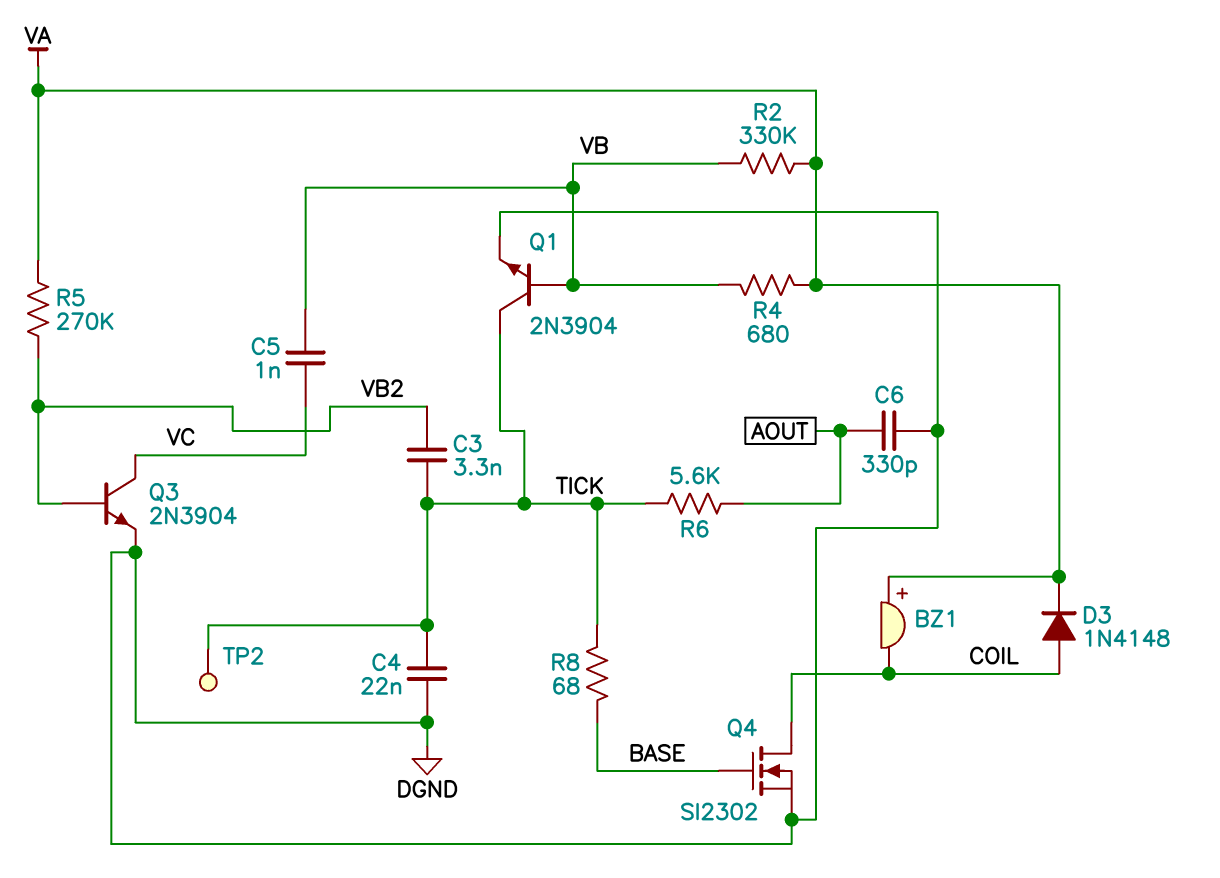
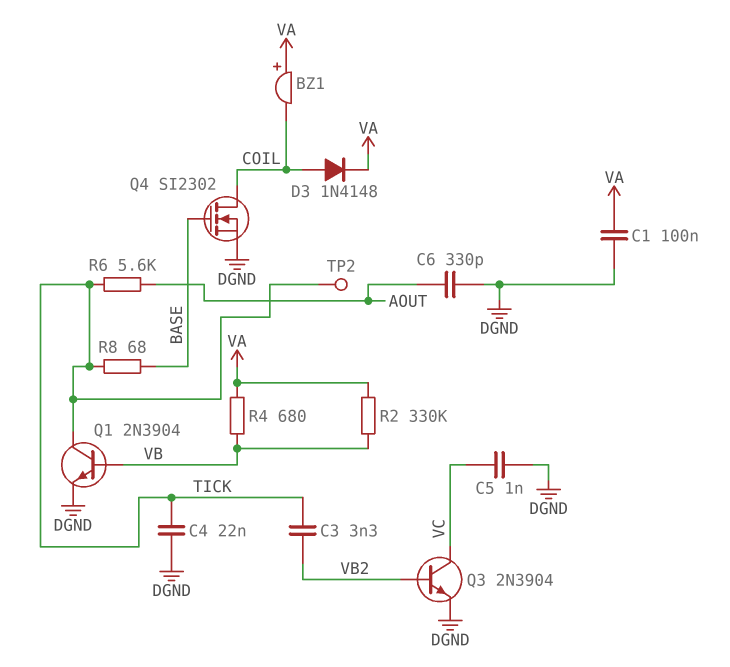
C1: none -> 100nF (DGND, VA)
C5: 1nF (VB, VC) -> 1nF (DGND, VC)
R5: 270k (VA, VB2) -> none

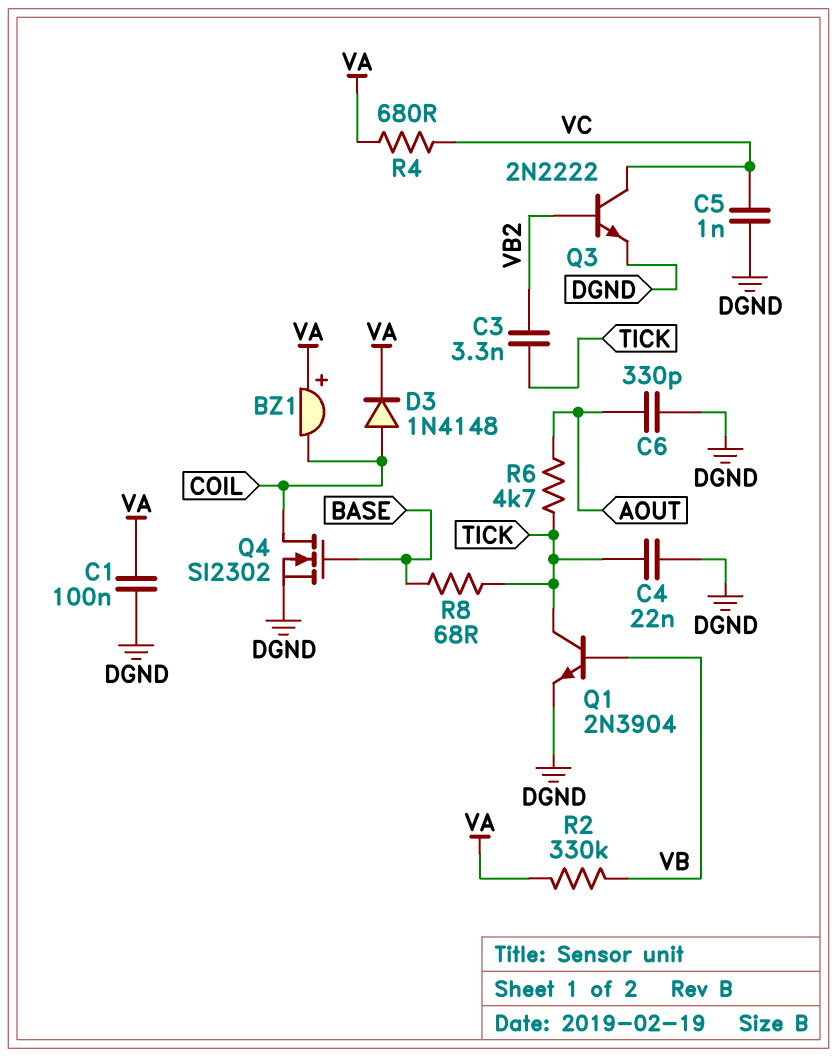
Q3: NPN 2N3904 (B VB2, C VC, E DGND) -> NPN 2N2222 (B VB2, C VC, E DGND)
R4: 680 (VA, VB) -> 680 (VA, VC)
R6: 5.6k (AOUT, TICK) -> 4.7k (AOUT, TICK)
TP2: test point (TICK) -> none

